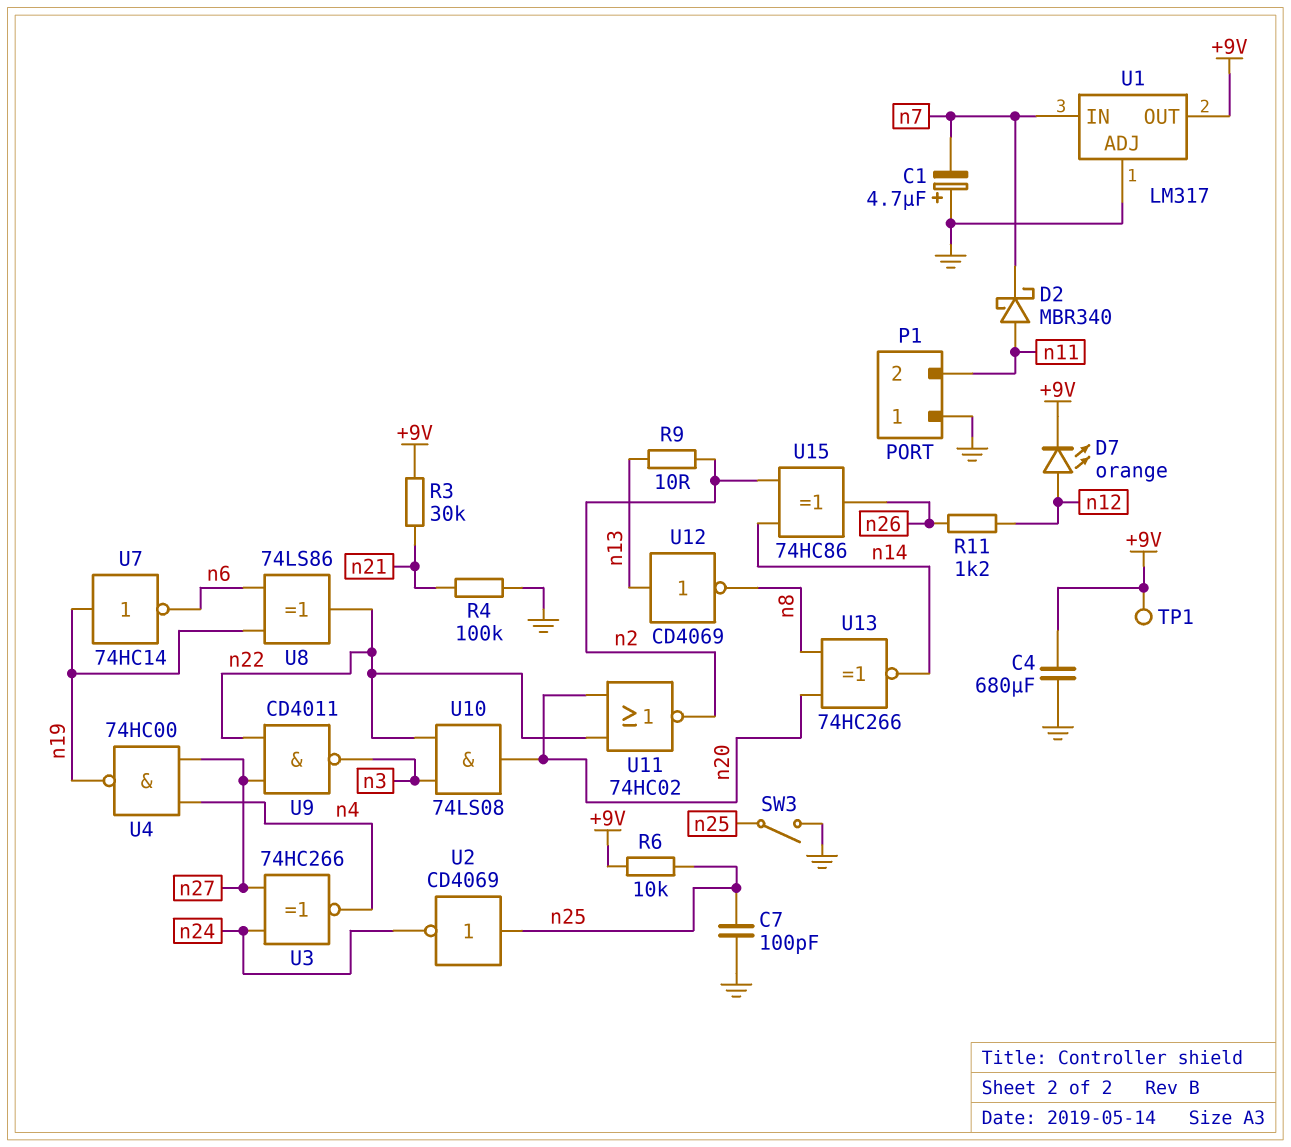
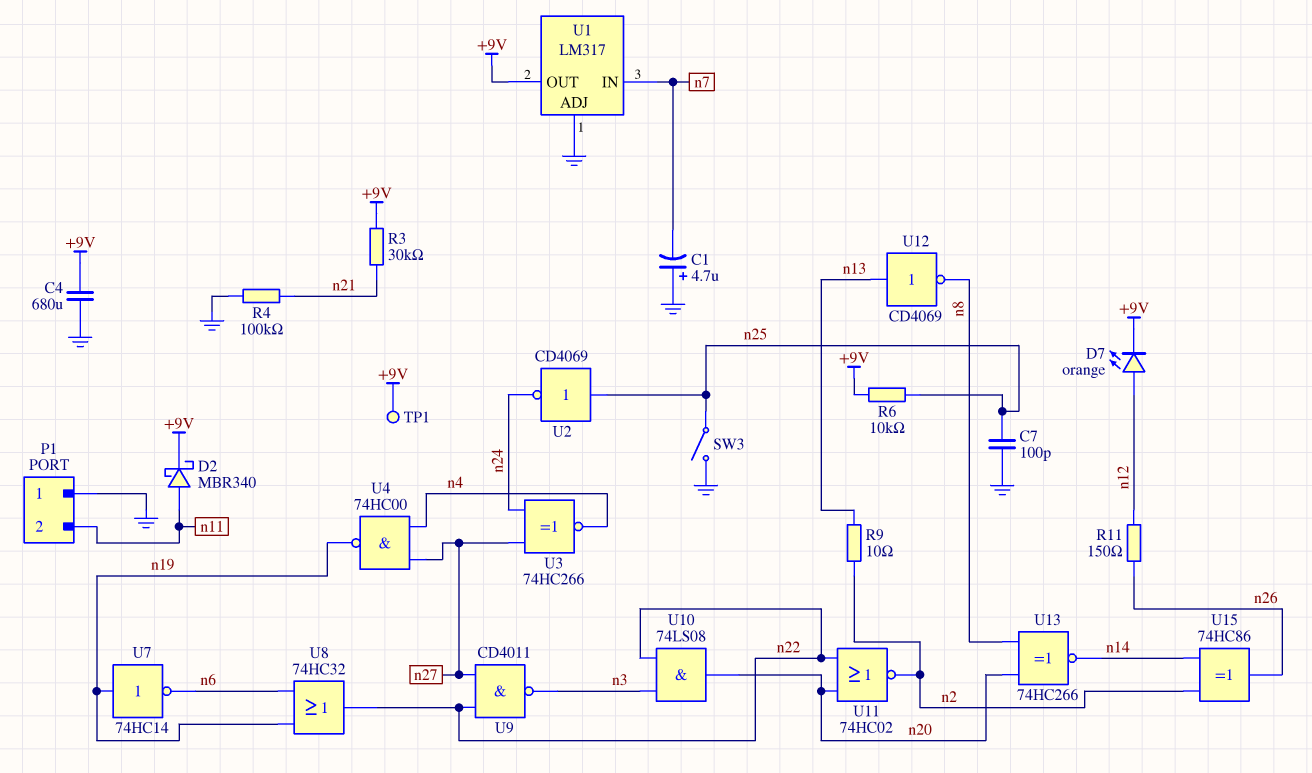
D2: schottky MBR340 (A n11, K n7) -> schottky MBR340 (A n11, K +9V)
R11: 1.2k (n12, n26) -> 150 (n12, n26)
U8: XOR 74LS86 (in n6, in n19, out n22) -> OR 74HC32 (in n6, in n19, out n22)

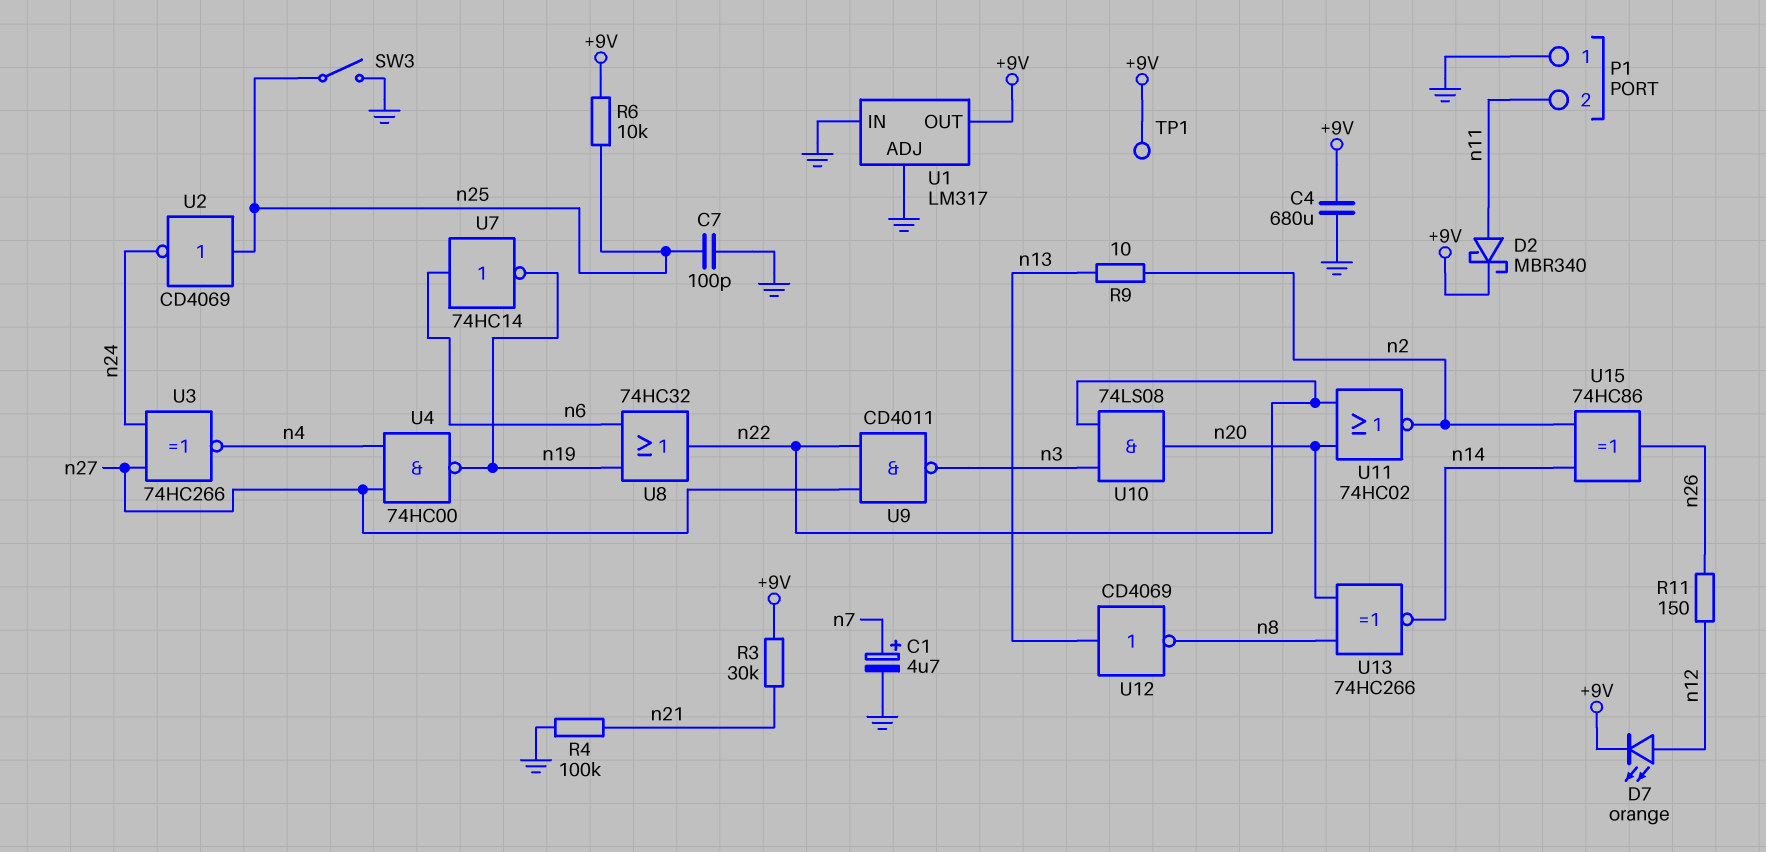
C1: 4.7uF (plus GND, minus n7) -> 4.7uF (plus n7, minus GND)
U1 pin IN: n7 -> GND
U7: NOT 74HC14 (in n19, out n6) -> NOT 74HC14 (in n6, out n19)

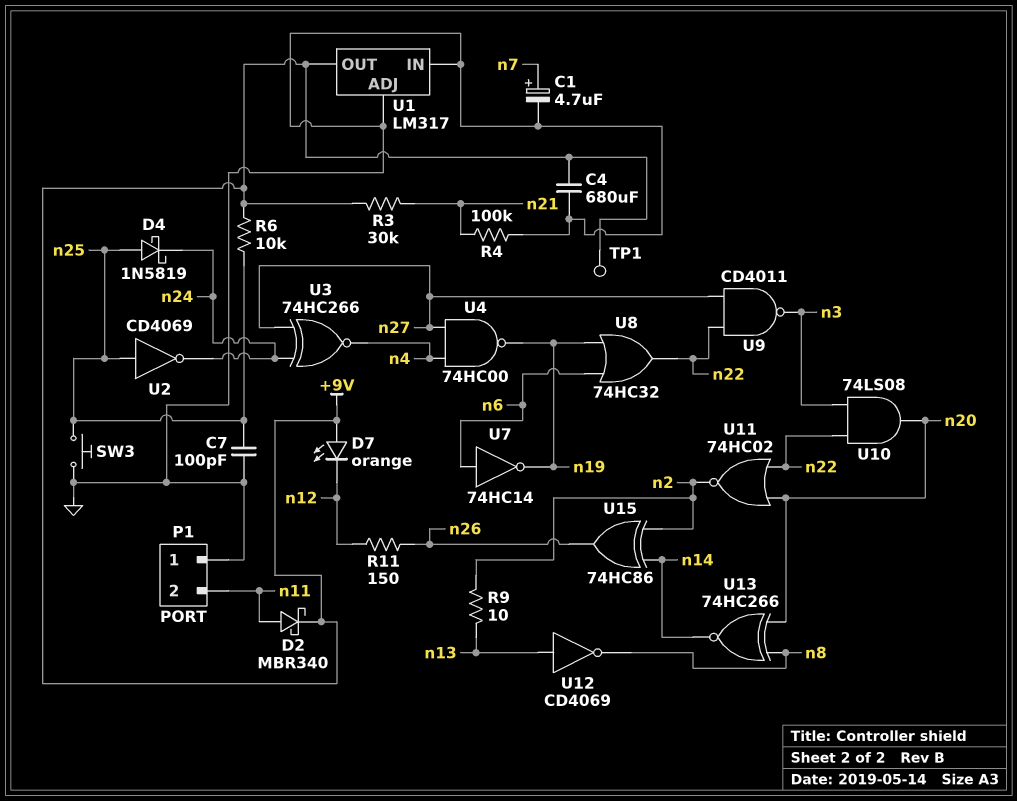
D4: none -> schottky 1N5819 (A n25, K n24)
D7: LED orange (A n12, K +9V) -> LED orange (A +9V, K n12)
SW3: switch (GND, n25) -> button (GND, n25)

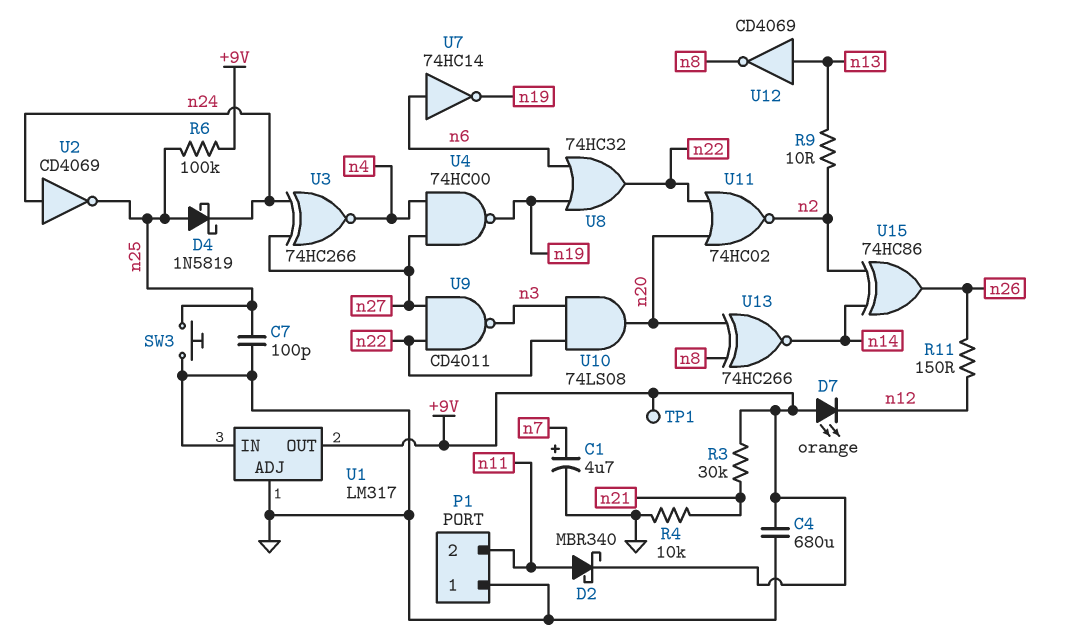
R4: 100k (GND, n21) -> 10k (GND, n21)
R6: 10k (+9V, n25) -> 100k (+9V, n25)
U2: NOT CD4069 (in n25, out n24) -> NOT CD4069 (in n24, out n25)

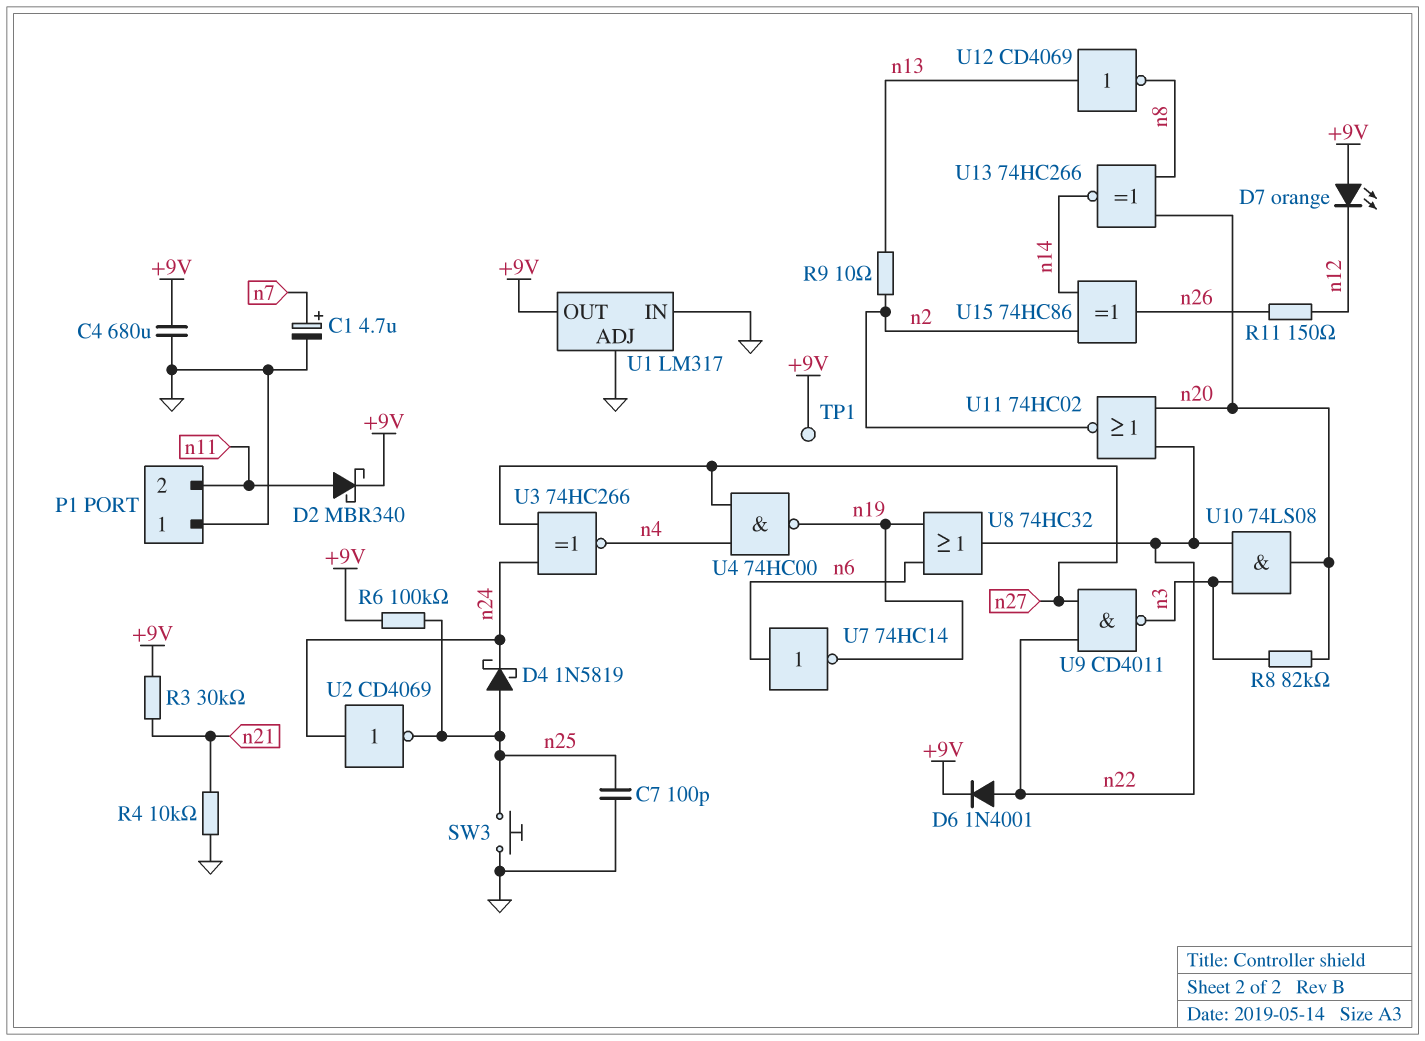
D6: none -> diode 1N4001 (A n22, K +9V)
R8: none -> 82k (n3, n20)

